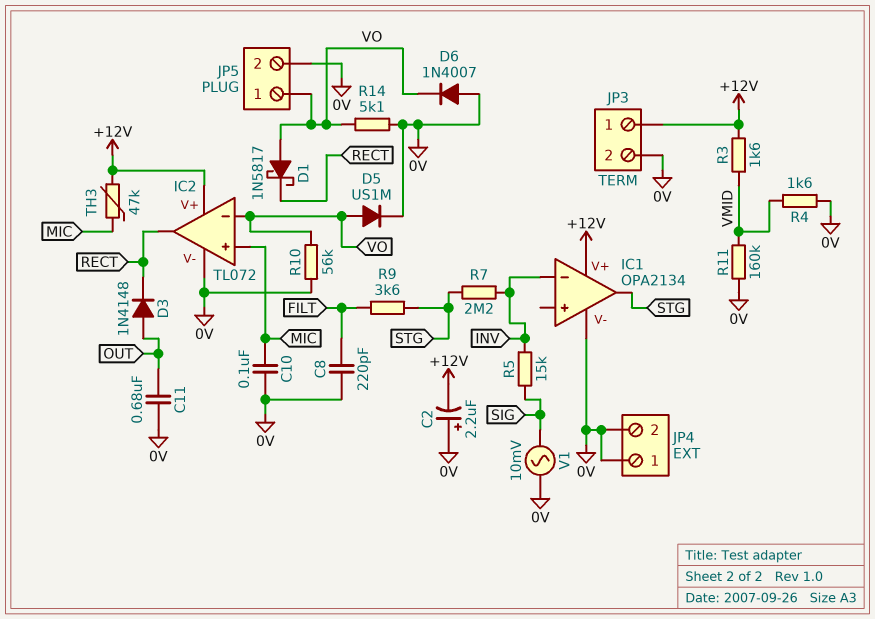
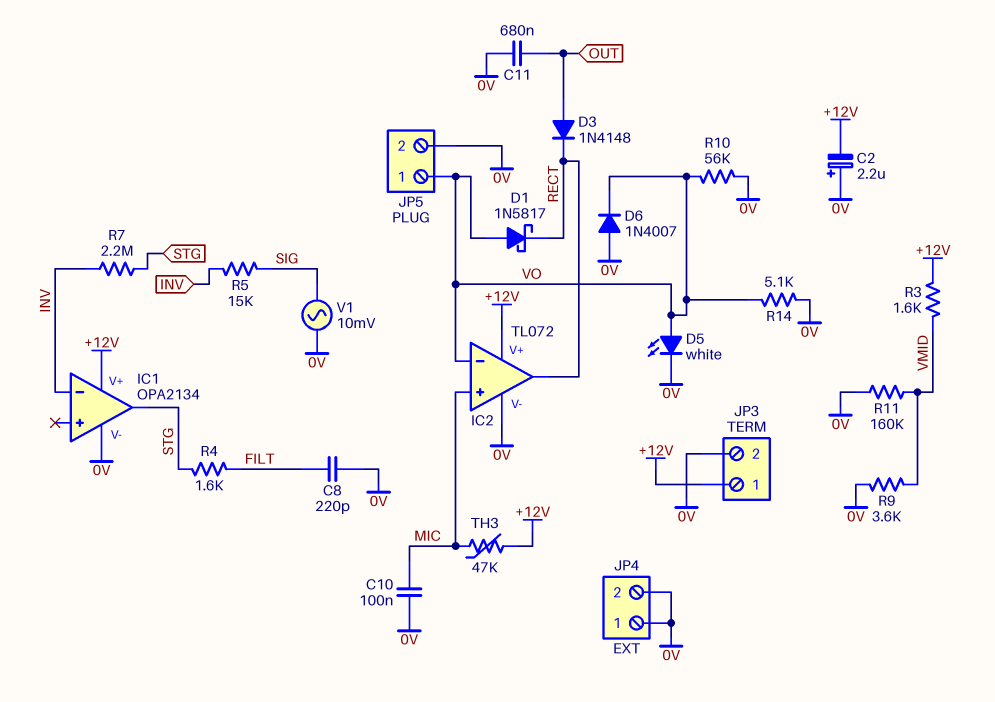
D5: diode US1M (A VO, K 0V) -> LED white (A VO, K 0V)
R4: 1.6k (0V, VMID) -> 1.6k (FILT, STG)
R9: 3.6k (FILT, STG) -> 3.6k (0V, VMID)

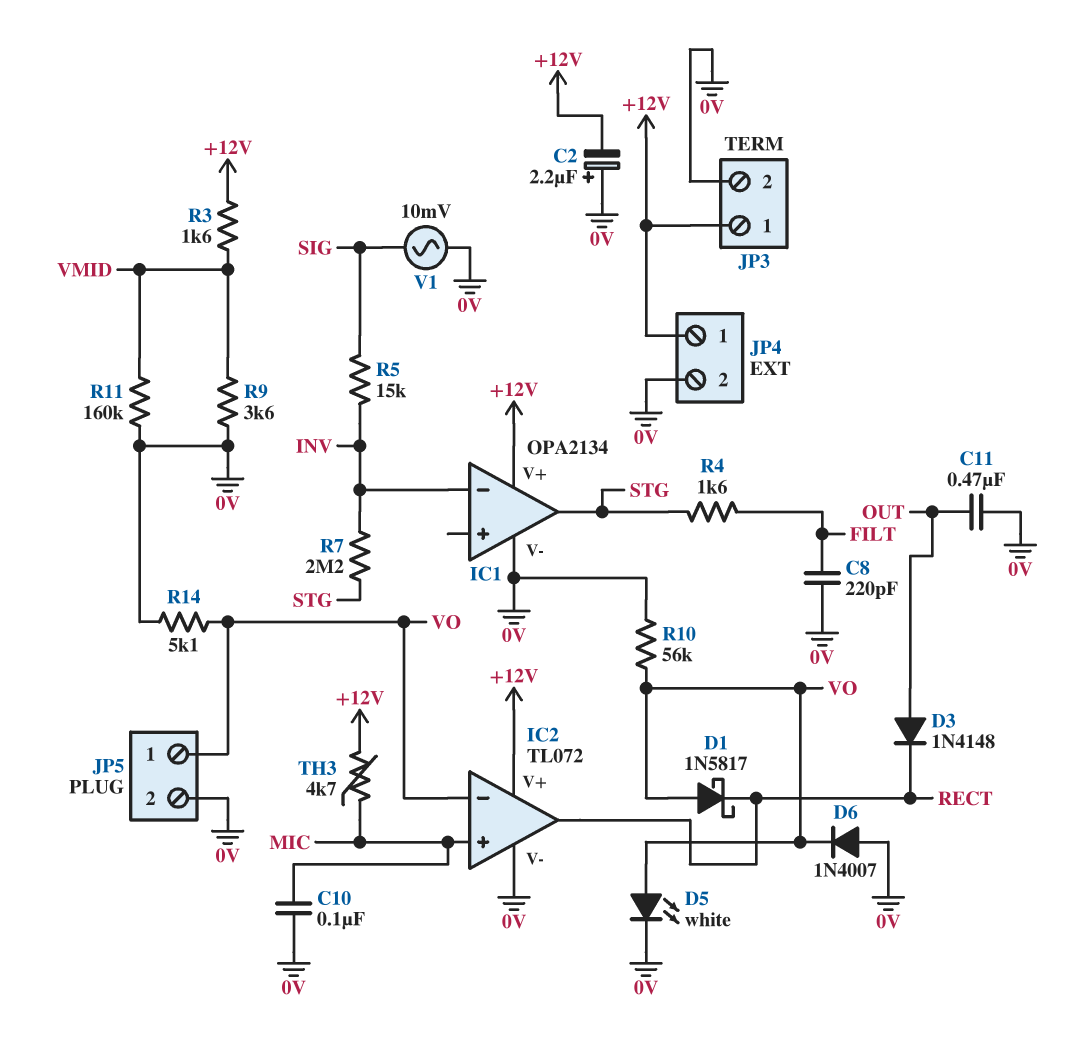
C11: 680nF (0V, OUT) -> 470nF (0V, OUT)
JP4 pin 1: 0V -> +12V
TH3: 47k (+12V, MIC) -> 4.7k (+12V, MIC)

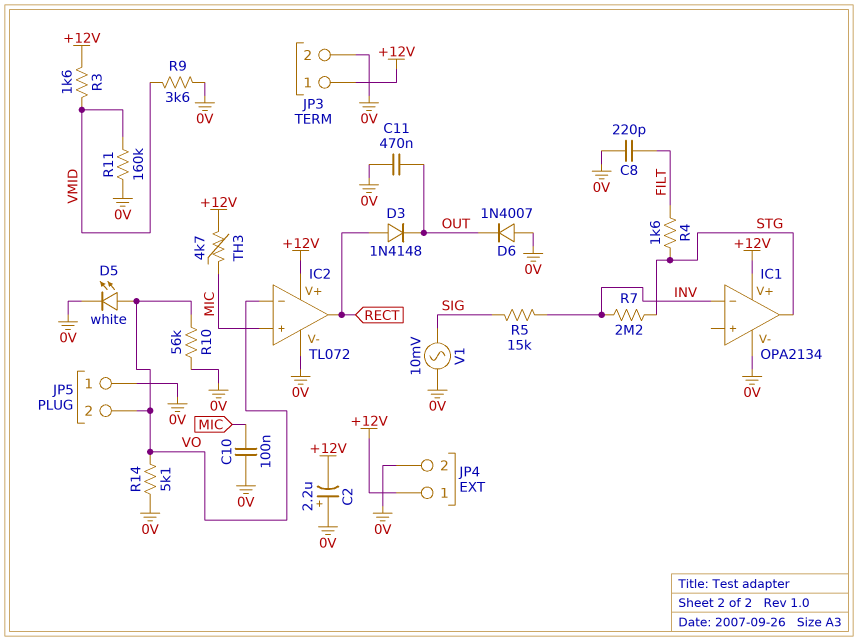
D1: schottky 1N5817 (A VO, K RECT) -> none
D3: diode 1N4148 (A OUT, K RECT) -> diode 1N4148 (A RECT, K OUT)
D6: diode 1N4007 (A 0V, K VO) -> diode 1N4007 (A 0V, K OUT)
JP5 pin 1: VO -> 0V
JP5 pin 2: 0V -> VO

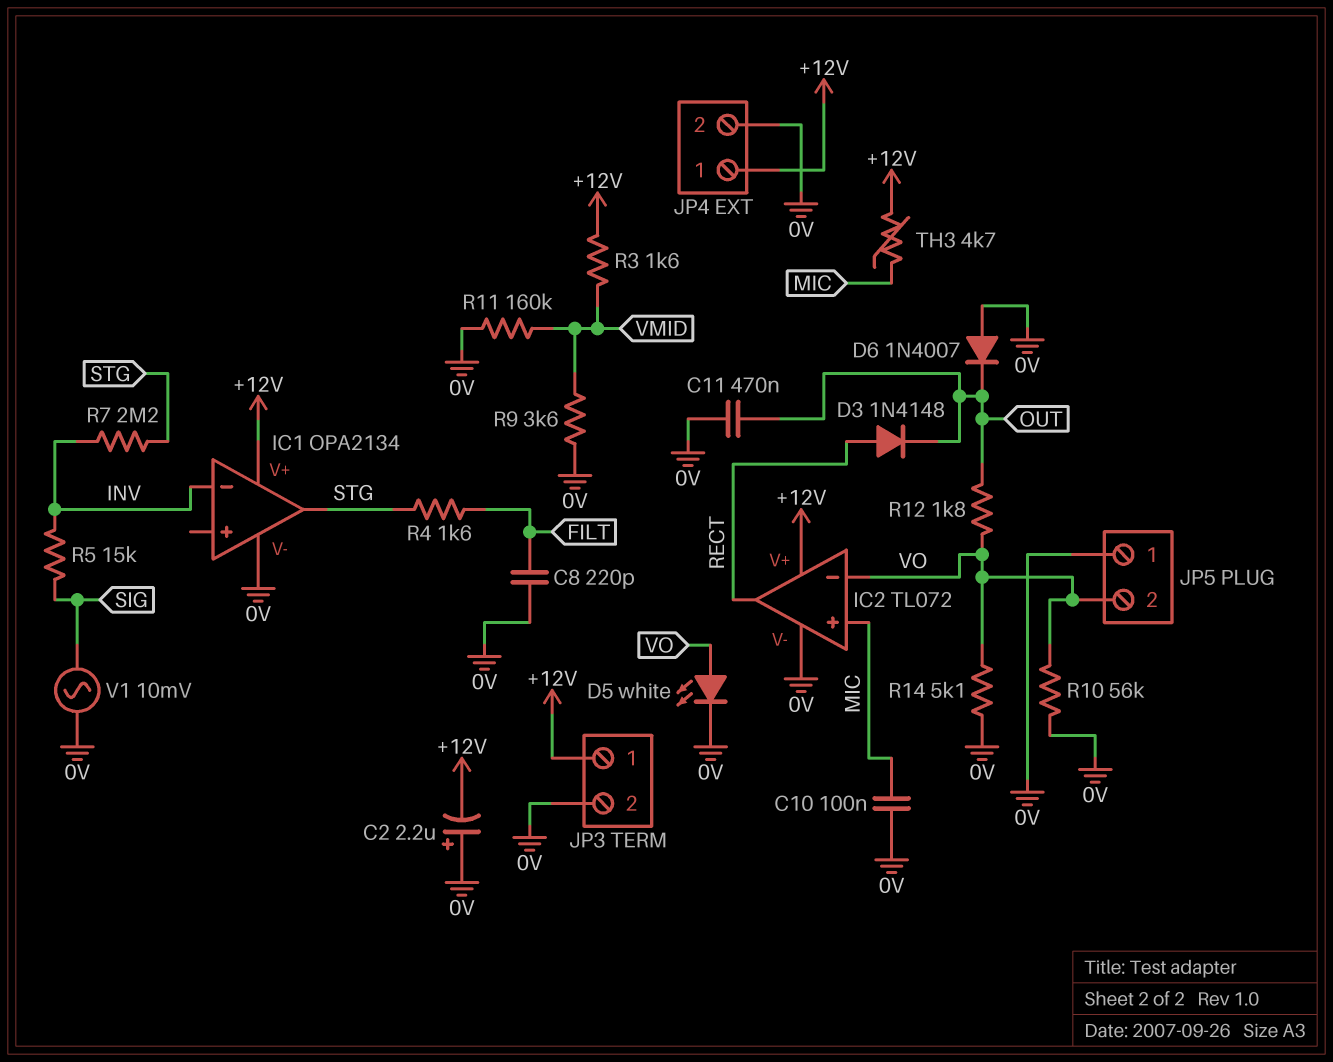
R12: none -> 1.8k (OUT, VO)

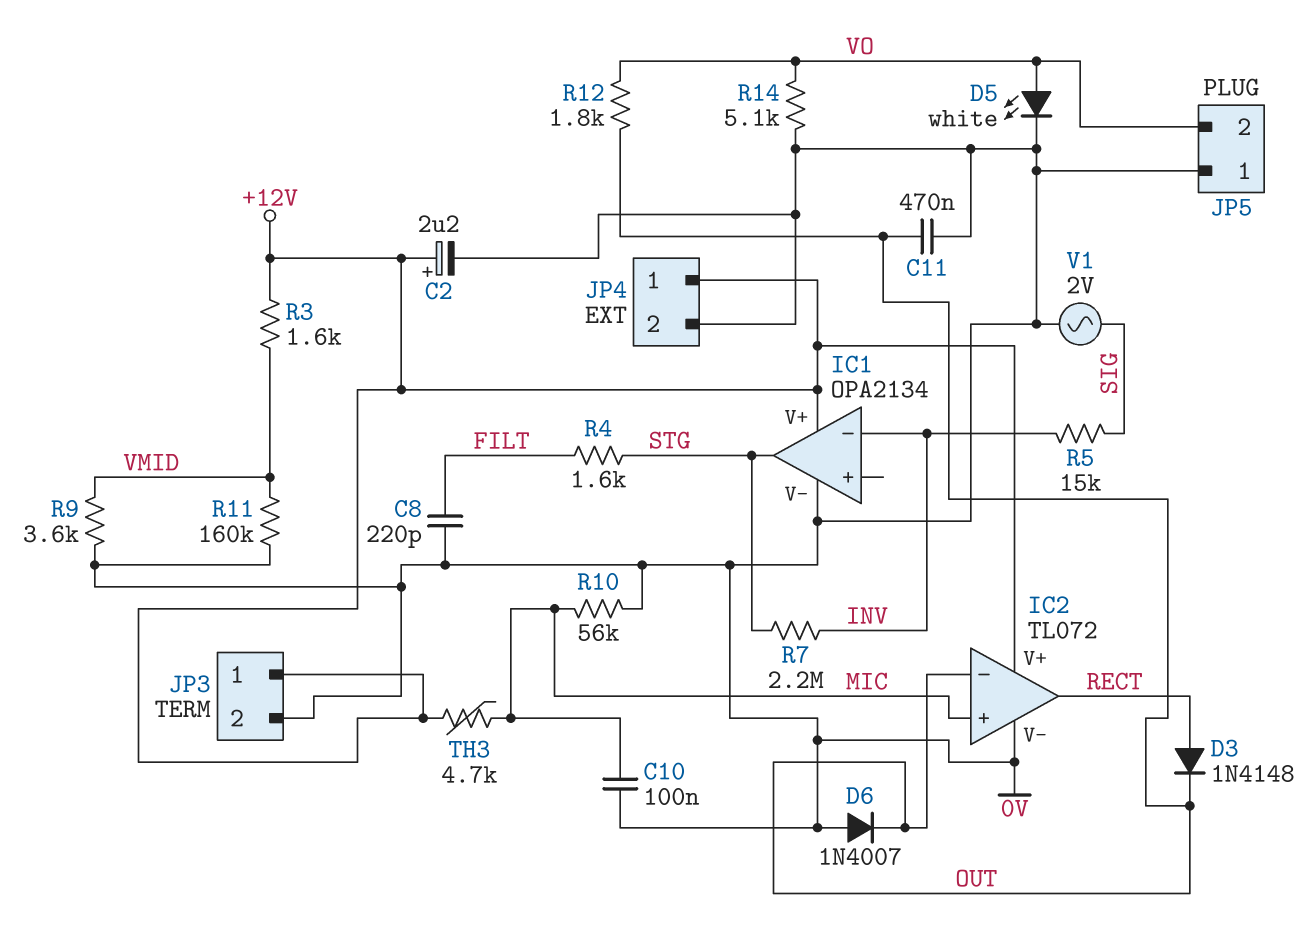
C2: 2.2uF (plus 0V, minus +12V) -> 2.2uF (plus +12V, minus 0V)
IC2 pin in-: VO -> OUT
R10: 56k (0V, VO) -> 56k (0V, MIC)
V1: AC 10mV (0V, SIG) -> AC 2V (0V, SIG)

